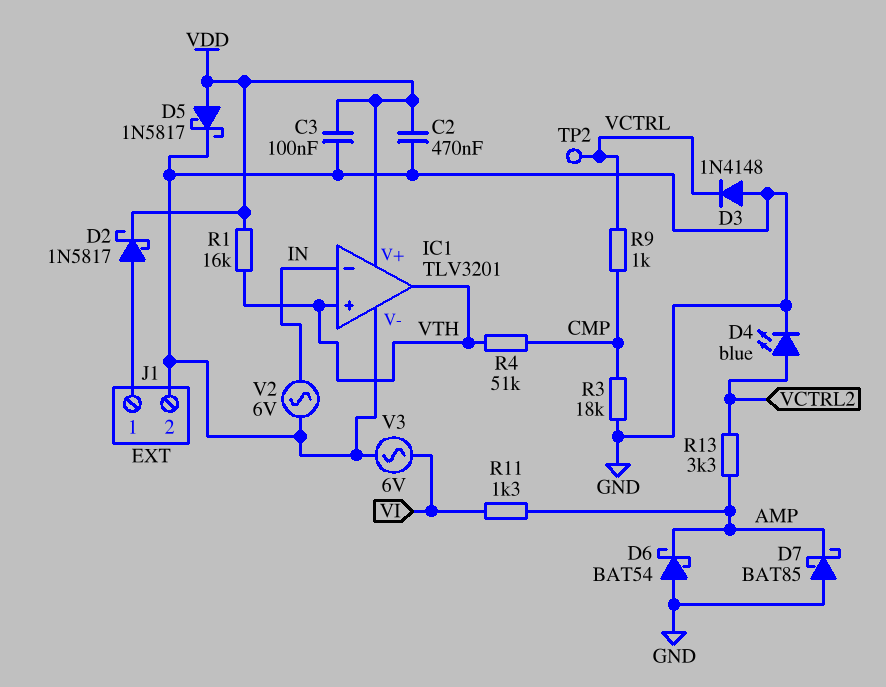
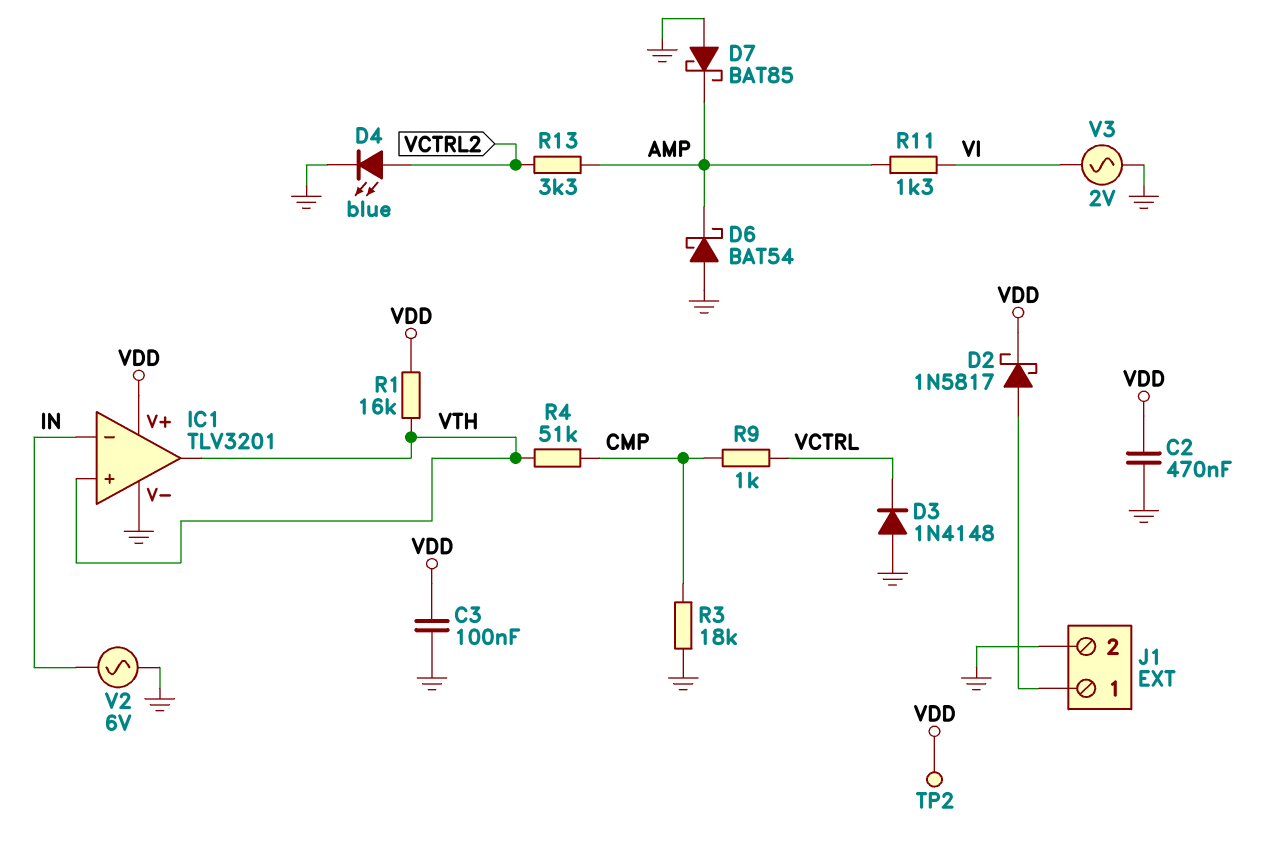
D5: schottky 1N5817 (A VDD, K GND) -> none
TP2: test point (VCTRL) -> test point (VDD)
V3: AC 6V (GND, VI) -> AC 2V (GND, VI)

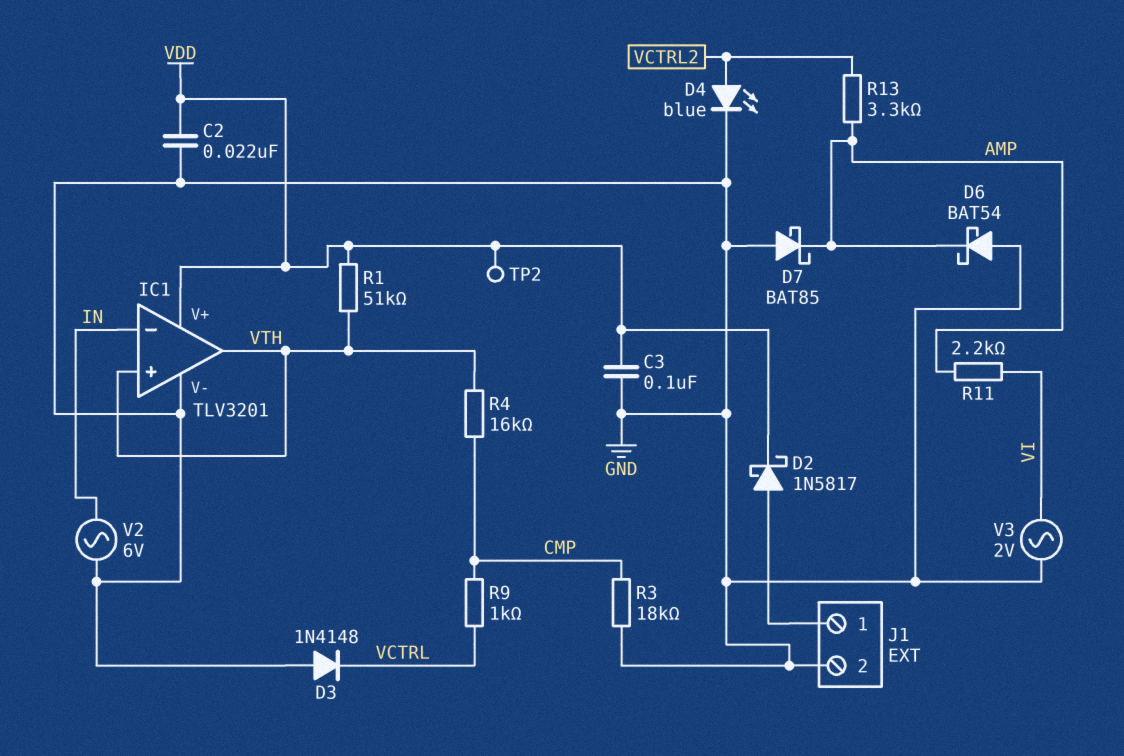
C2: 470nF (GND, VDD) -> 22nF (GND, VDD)
R1: 16k (VDD, VTH) -> 51k (VDD, VTH)
R4: 51k (CMP, VTH) -> 16k (CMP, VTH)
R11: 1.3k (AMP, VI) -> 2.2k (AMP, VI)

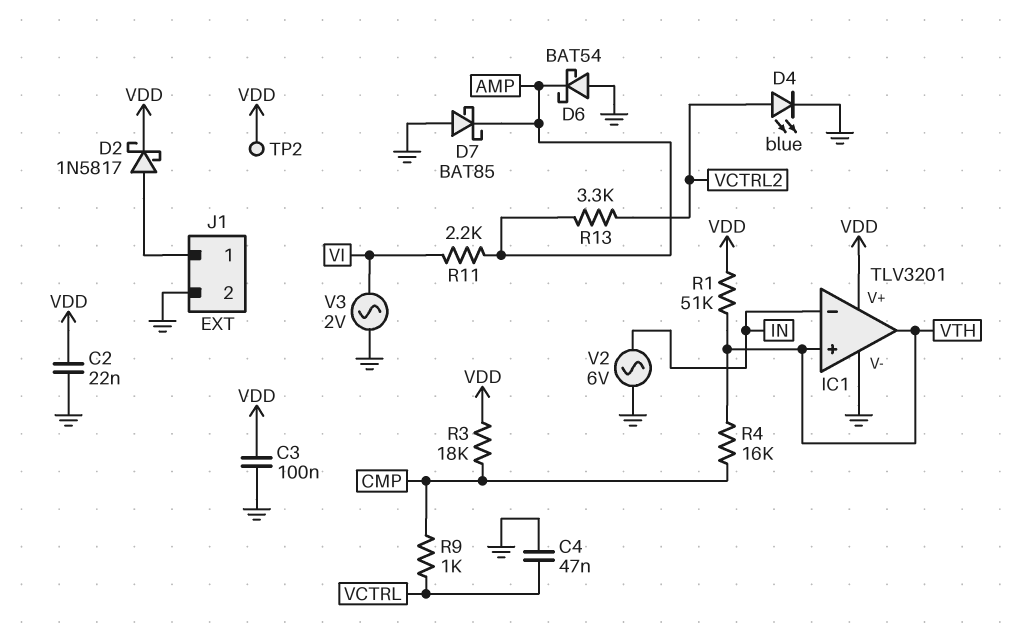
C4: none -> 47nF (GND, VCTRL)
D3: diode 1N4148 (A GND, K VCTRL) -> none
R3: 18k (CMP, GND) -> 18k (CMP, VDD)

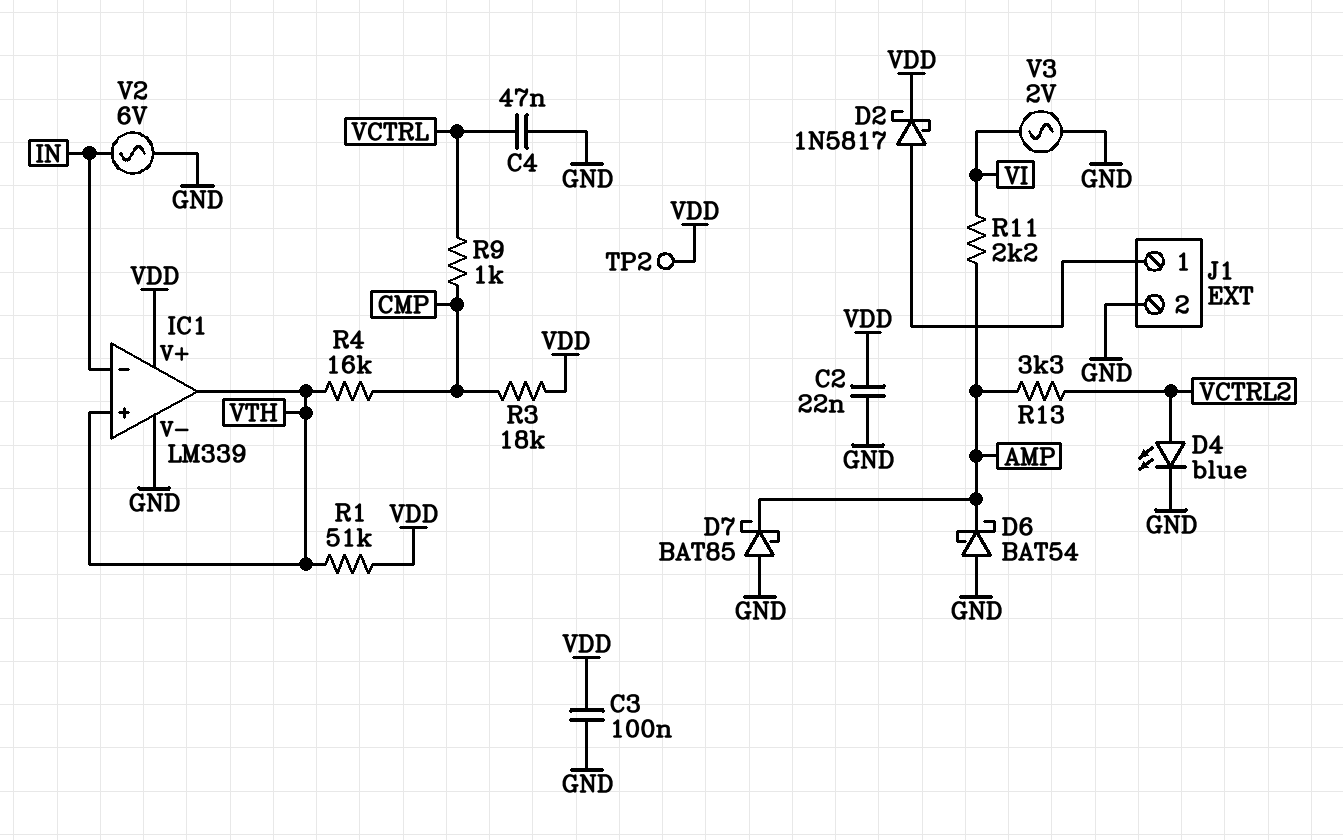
IC1: TLV3201 -> LM339

